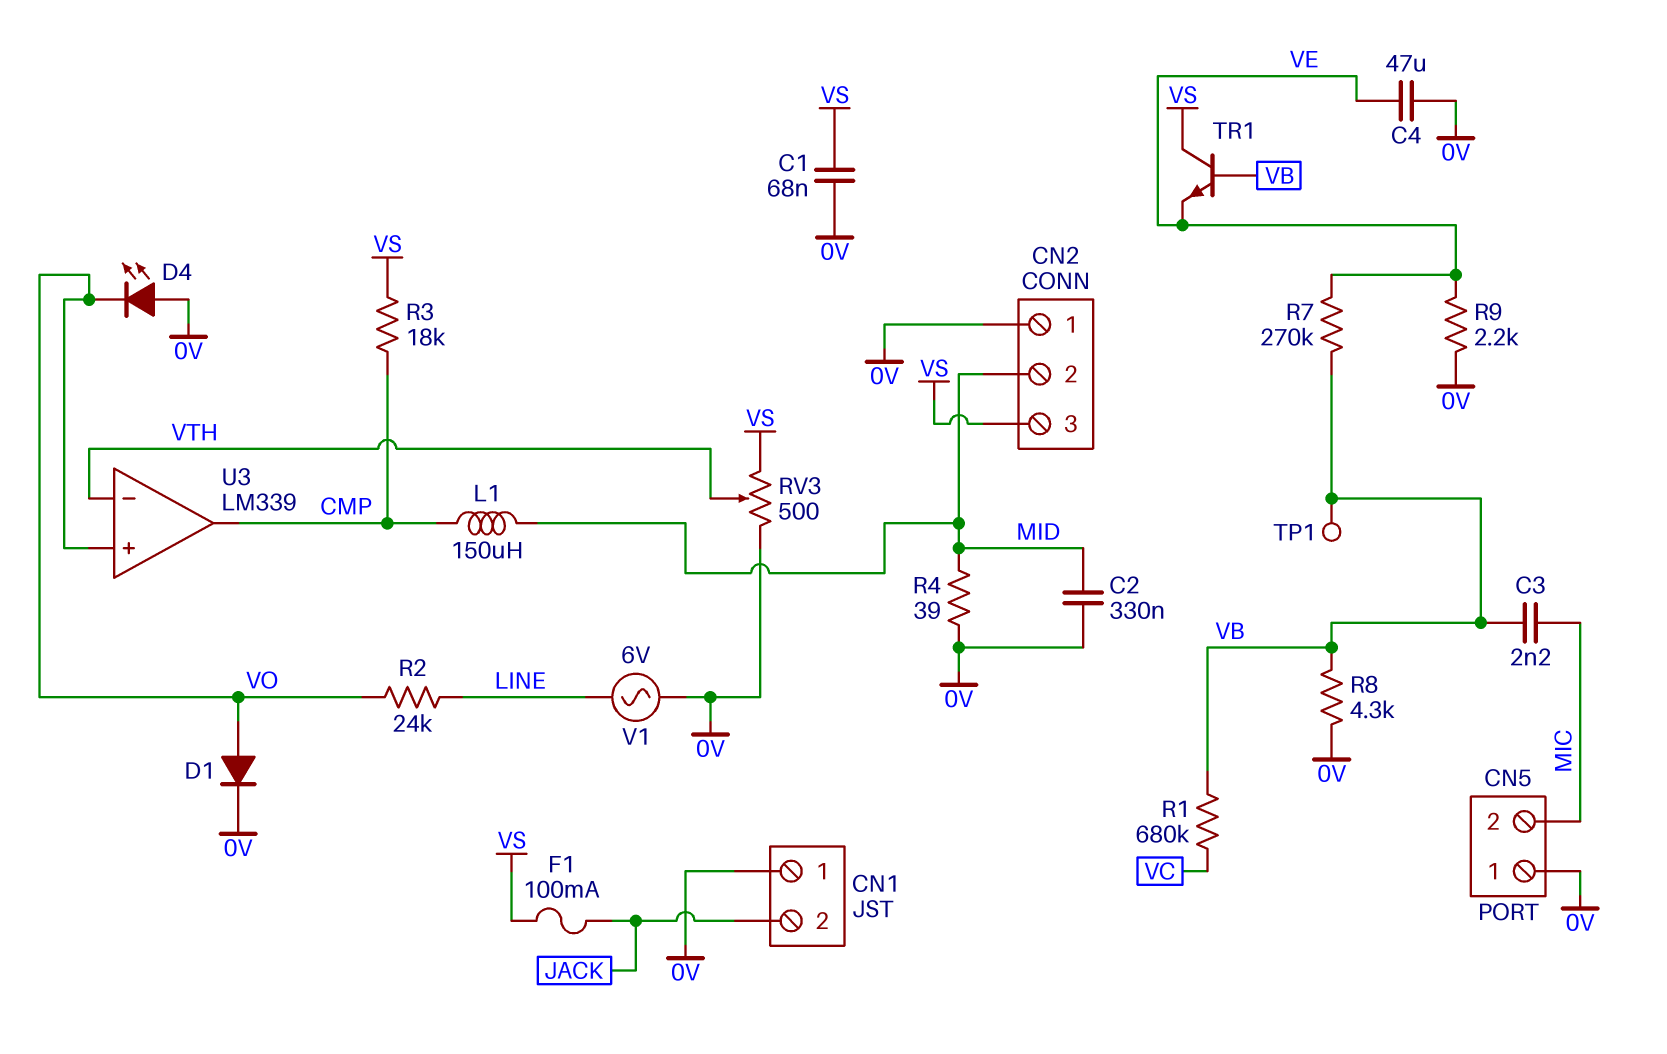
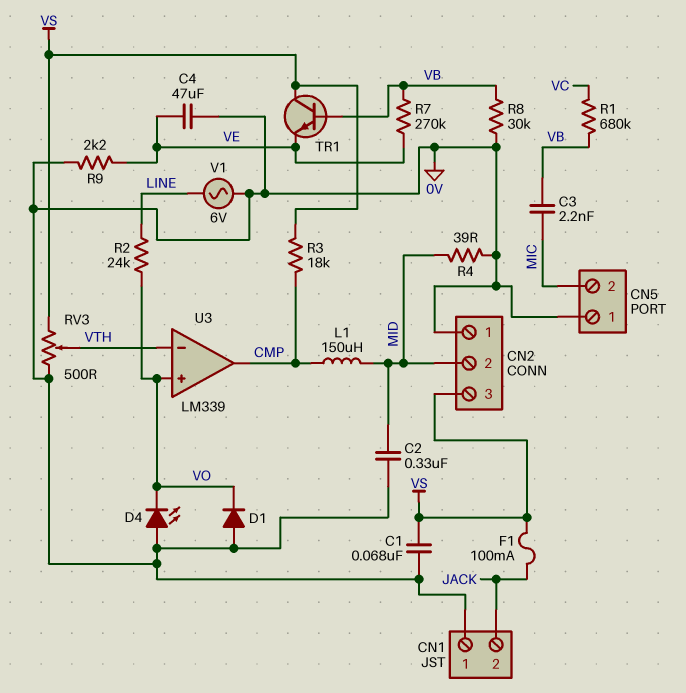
D1: diode (A VO, K 0V) -> diode (A 0V, K VO)
R8: 4.3k (0V, VB) -> 30k (0V, VB)
TP1: test point (VB) -> none

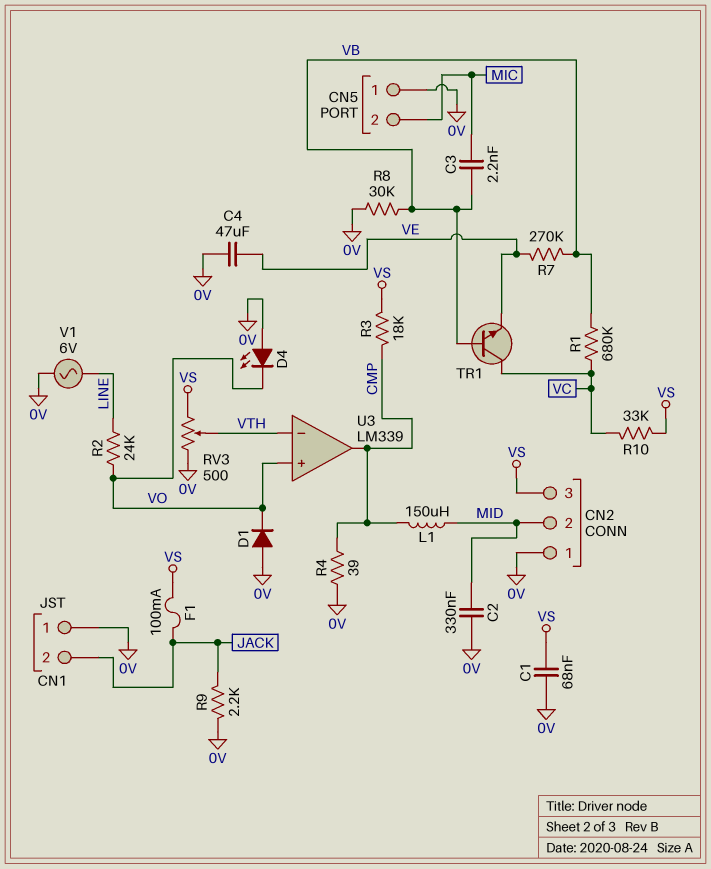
R4: 39 (0V, MID) -> 39 (0V, CMP)
R9: 2.2k (0V, VE) -> 2.2k (0V, JACK)
R10: none -> 33k (VC, VS)
TR1: NPN (B VB, C VS, E VE) -> NPN (B VB, C VC, E VE)

